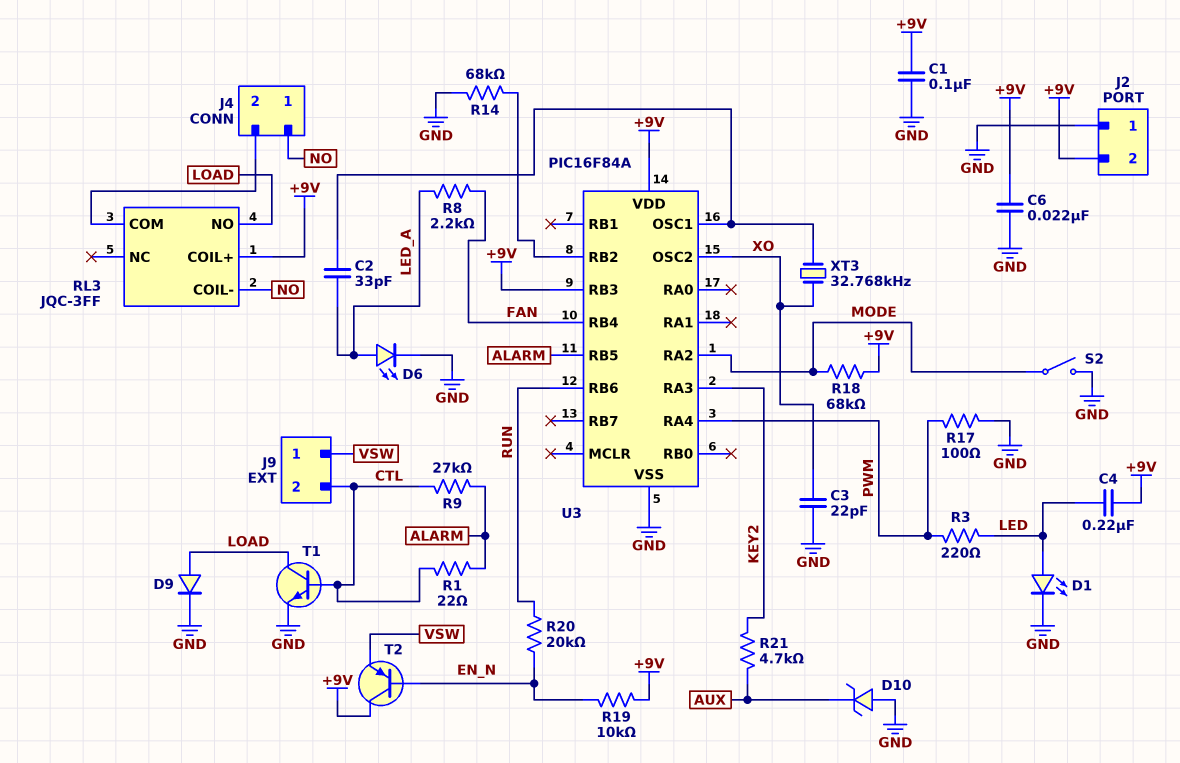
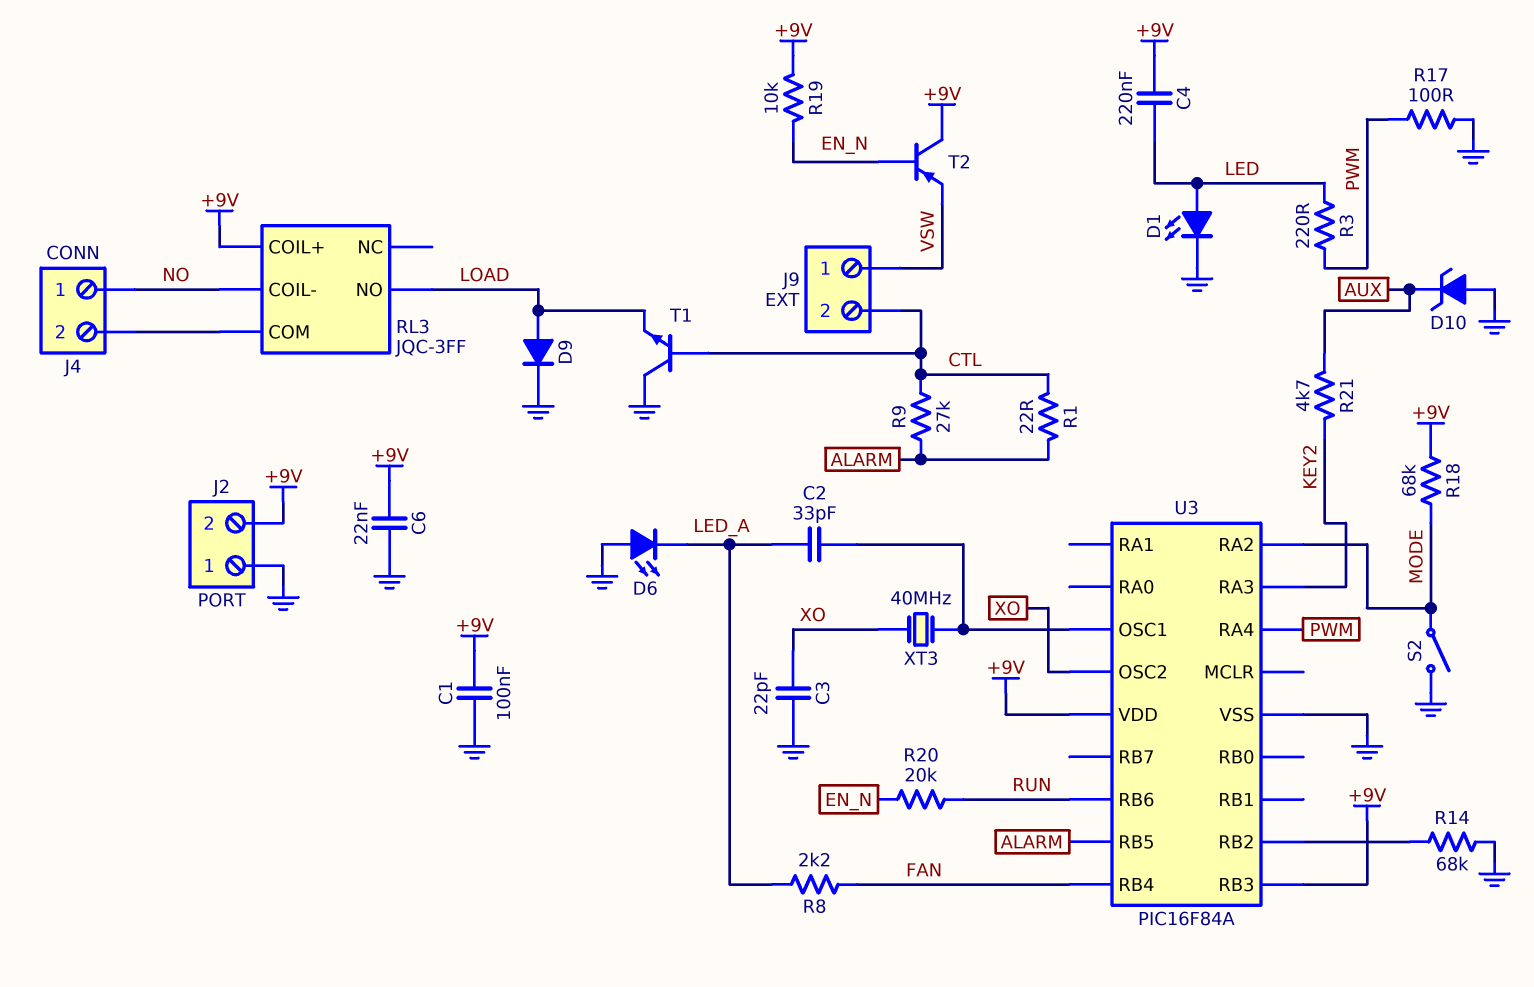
D6: LED (A LED_A, K GND) -> LED (A GND, K LED_A)
T1: NPN (B CTL, C LOAD, E GND) -> NPN (B CTL, C GND, E LOAD)
XT3: 32.768kHz (U3/OSC1, XO) -> 40MHz (U3/OSC1, XO)

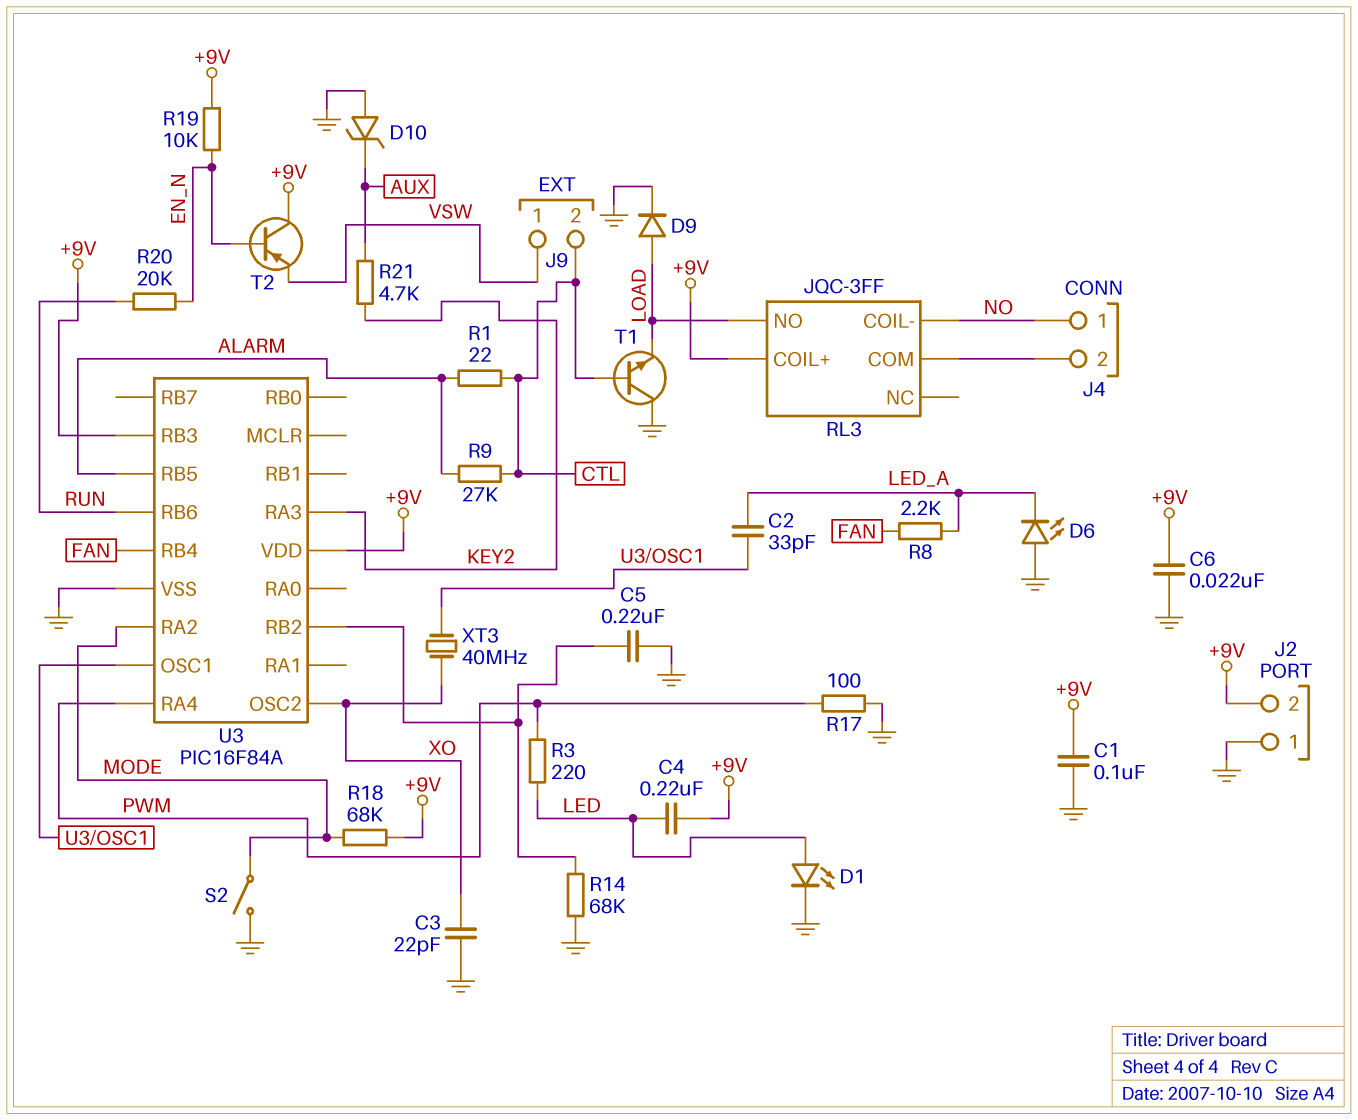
C5: none -> 220nF (GND, U3/RB2)

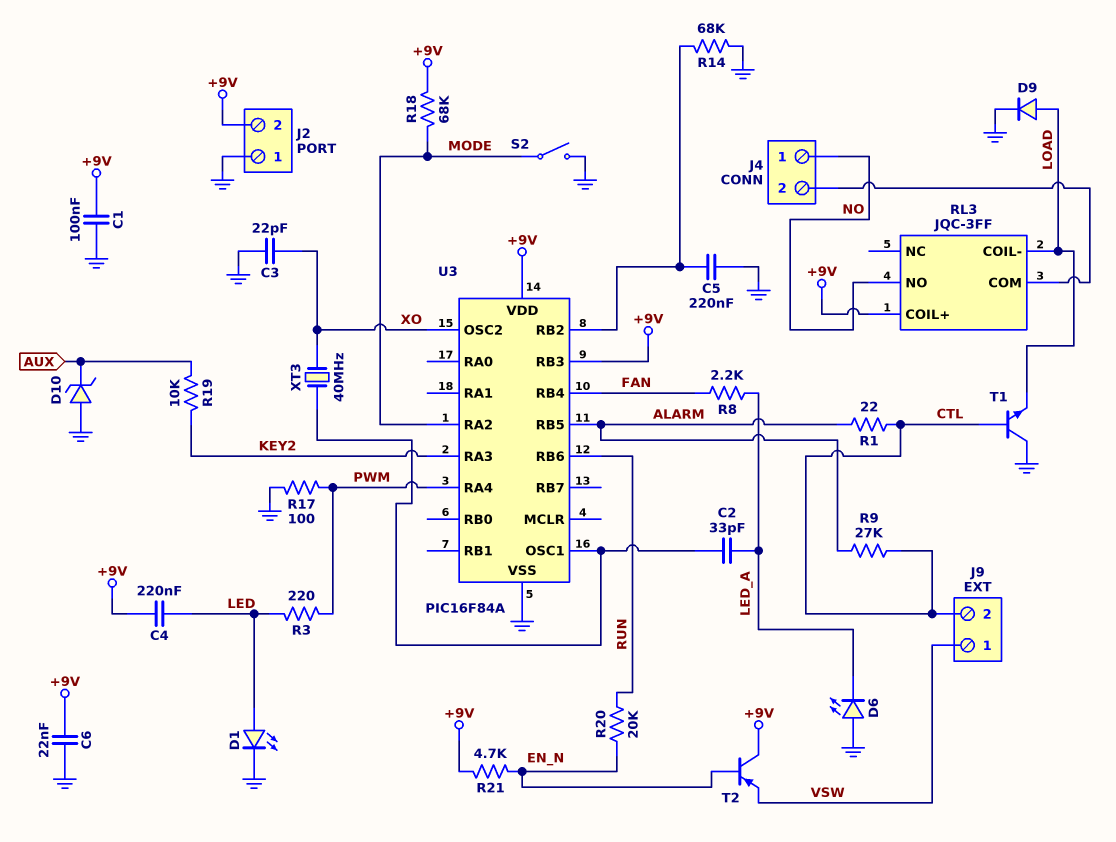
R19: 10k (+9V, EN_N) -> 10k (AUX, KEY2)
R21: 4.7k (AUX, KEY2) -> 4.7k (+9V, EN_N)
RL3 pin COIL-: NO -> LOAD
RL3 pin NO: LOAD -> NO

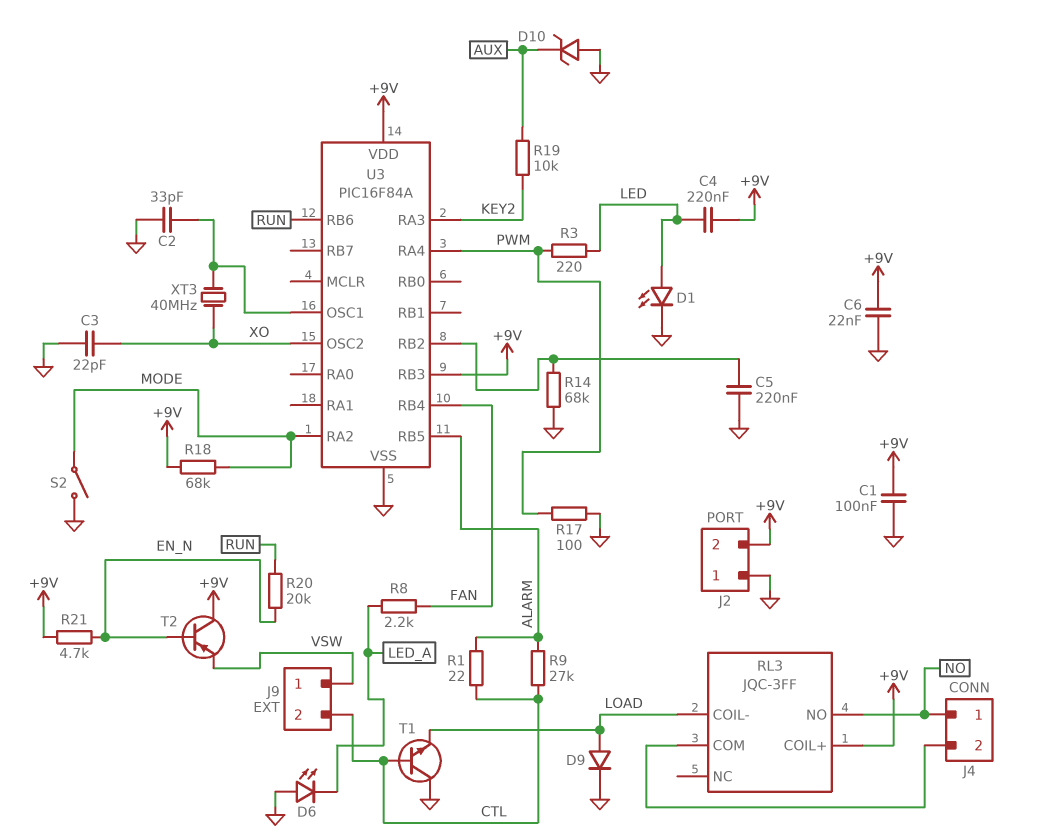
C2: 33pF (LED_A, U3/OSC1) -> 33pF (GND, U3/OSC1)

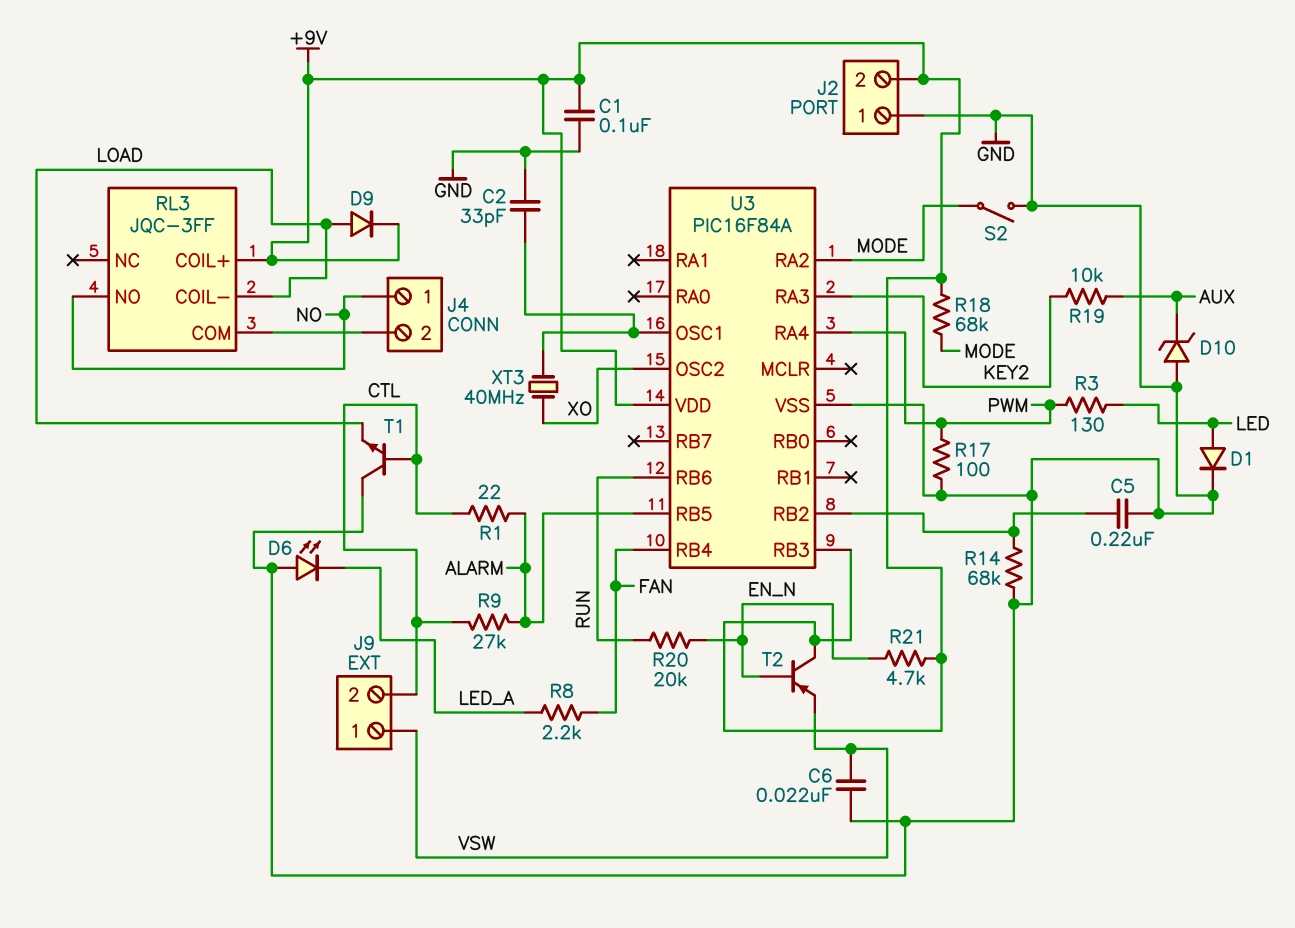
C3: 22pF (GND, XO) -> none
C4: 220nF (+9V, LED) -> none
C6: 22nF (+9V, GND) -> 22nF (GND, VSW)
D1: LED (A LED, K GND) -> diode (A LED, K GND)
D9: diode (A LOAD, K GND) -> diode (A LOAD, K +9V)
R3: 220 (LED, PWM) -> 130 (LED, PWM)

